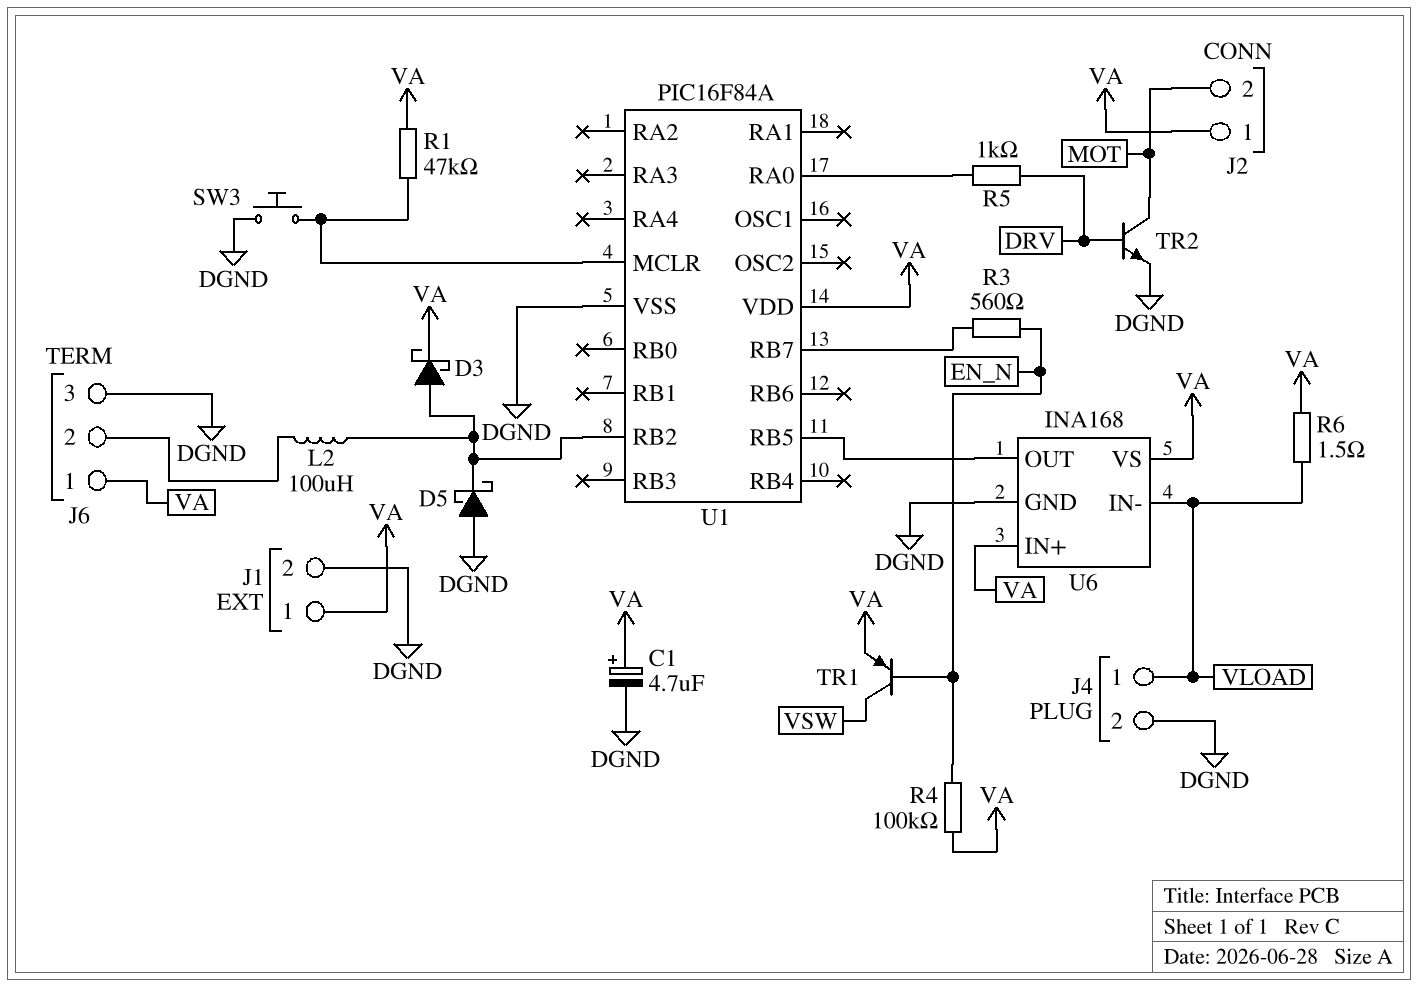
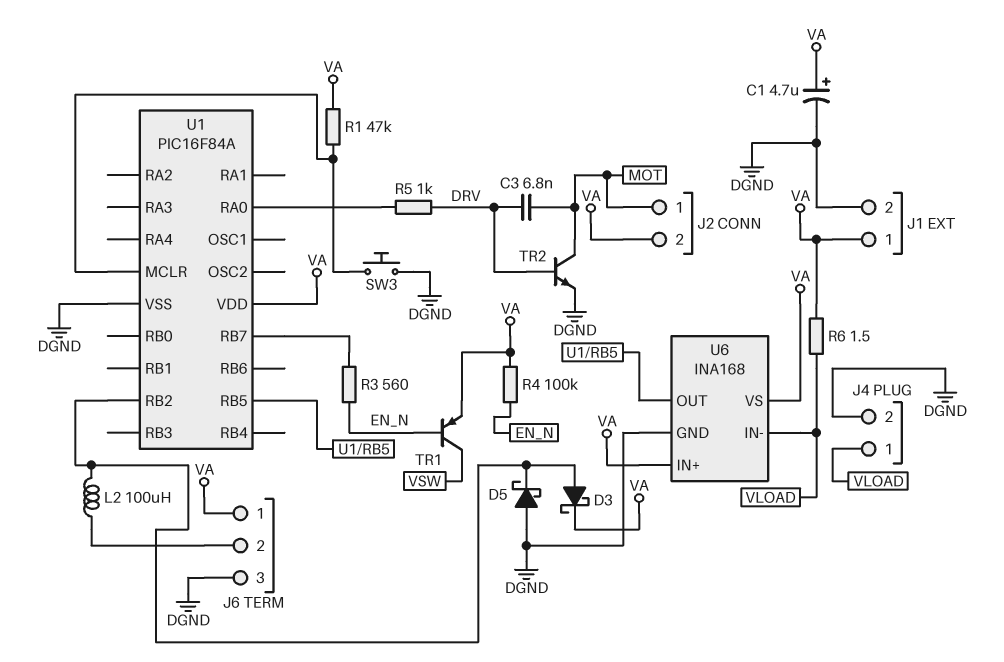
C3: none -> 6.8nF (DRV, MOT)
J2 pin 1: VA -> MOT
J2 pin 2: MOT -> VA

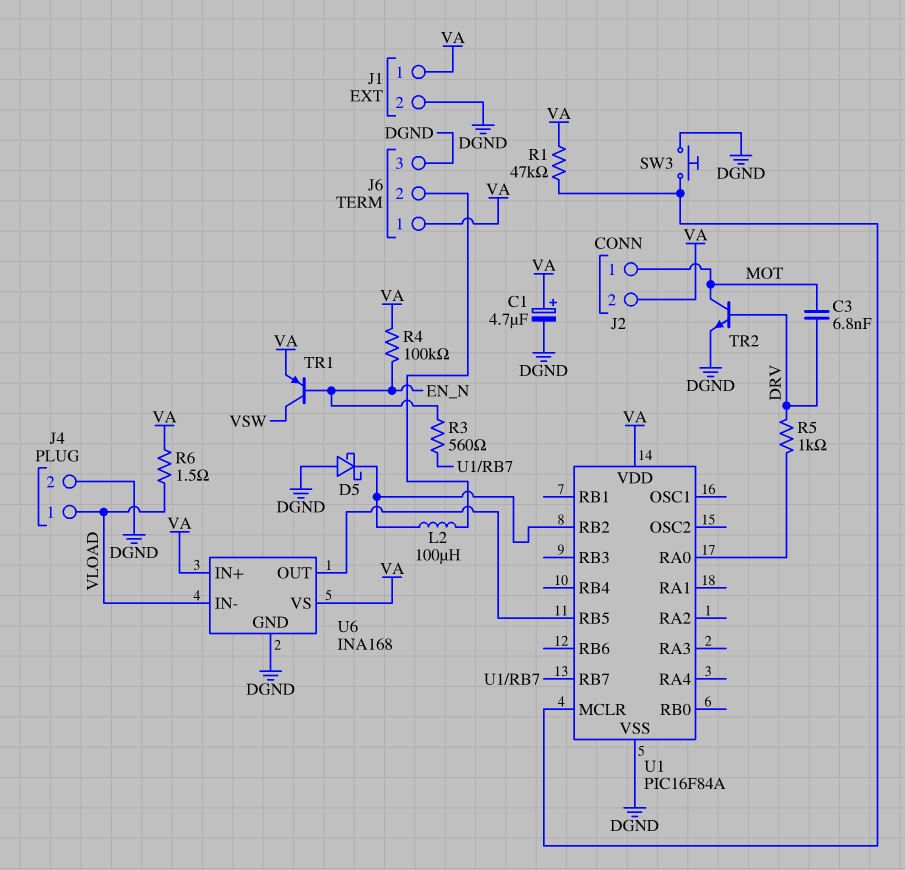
D3: schottky (A U1/RB2, K VA) -> none

